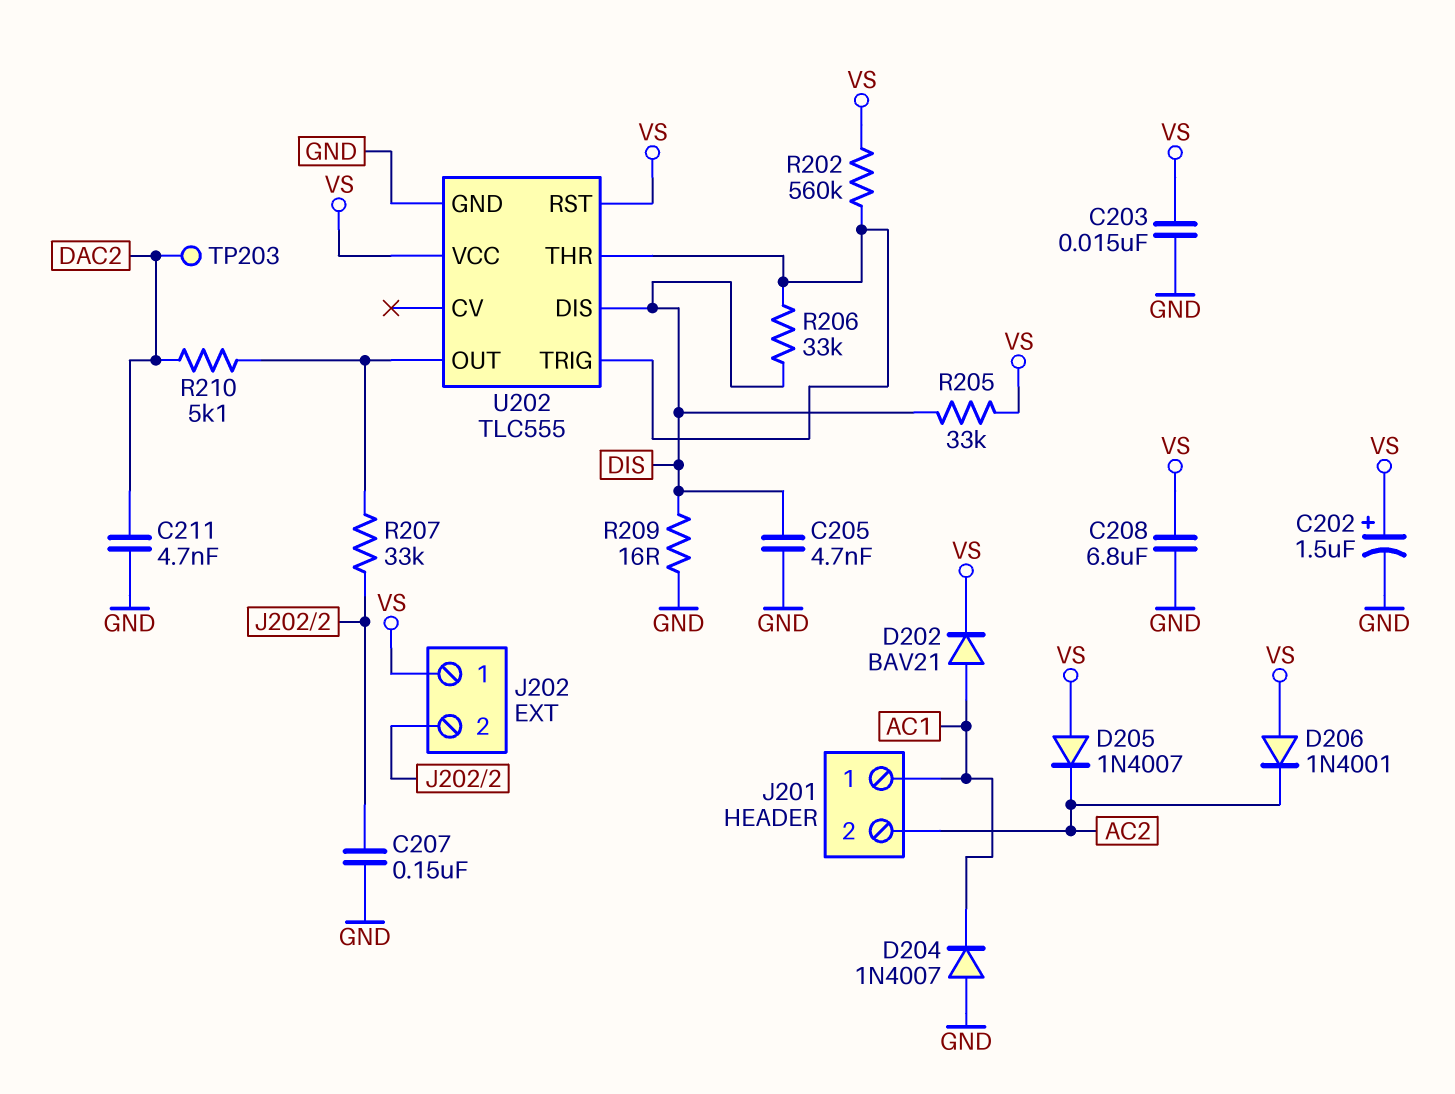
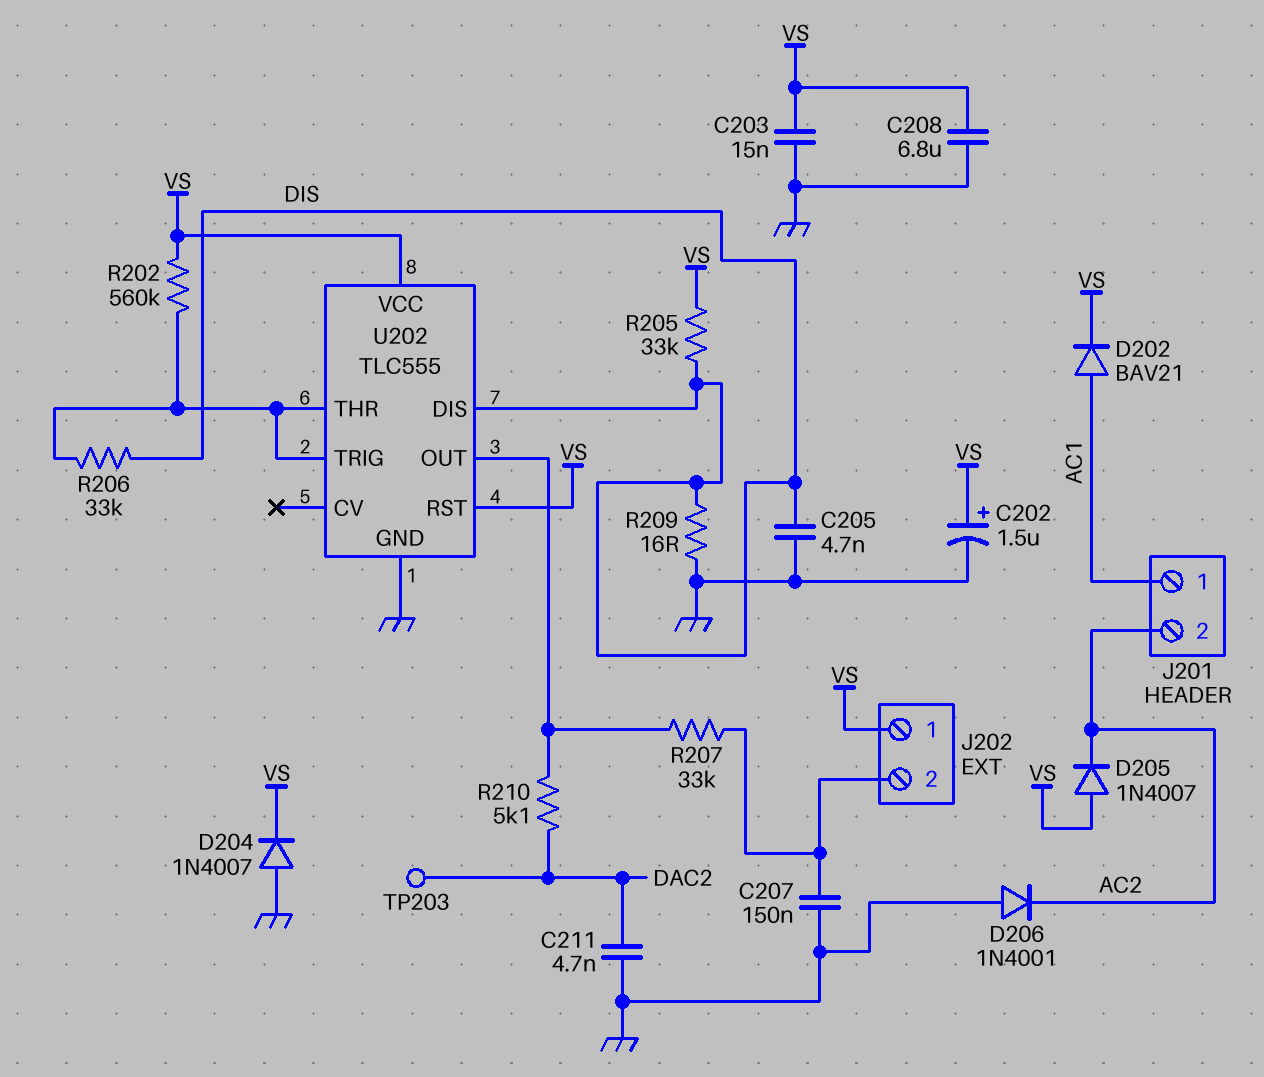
D204: diode 1N4007 (A GND, K AC1) -> diode 1N4007 (A GND, K VS)
D206: diode 1N4001 (A VS, K AC2) -> diode 1N4001 (A GND, K AC2)

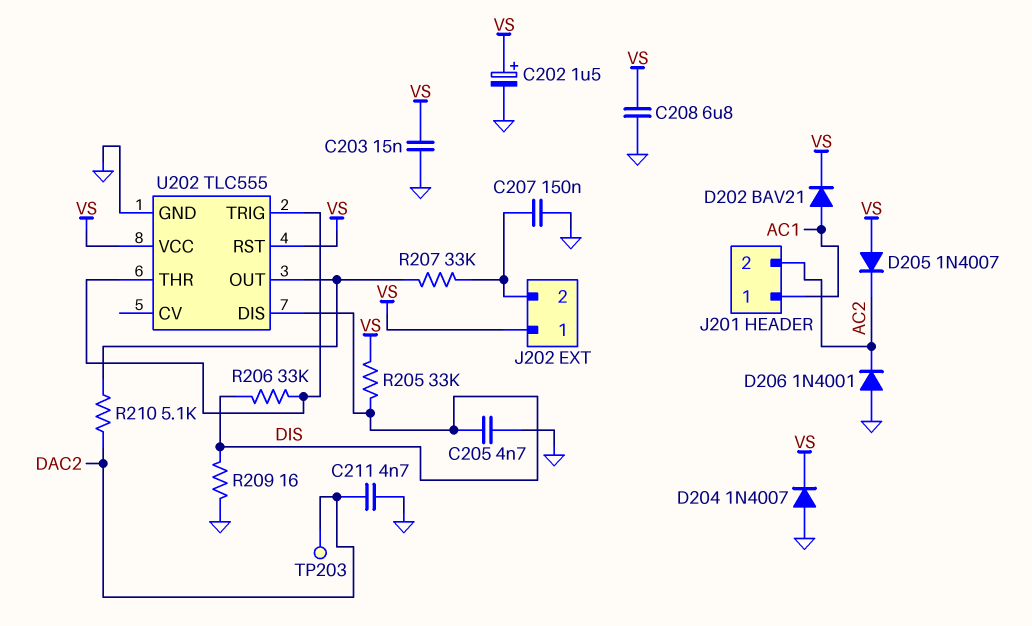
R202: 560k (U202/THR, VS) -> none

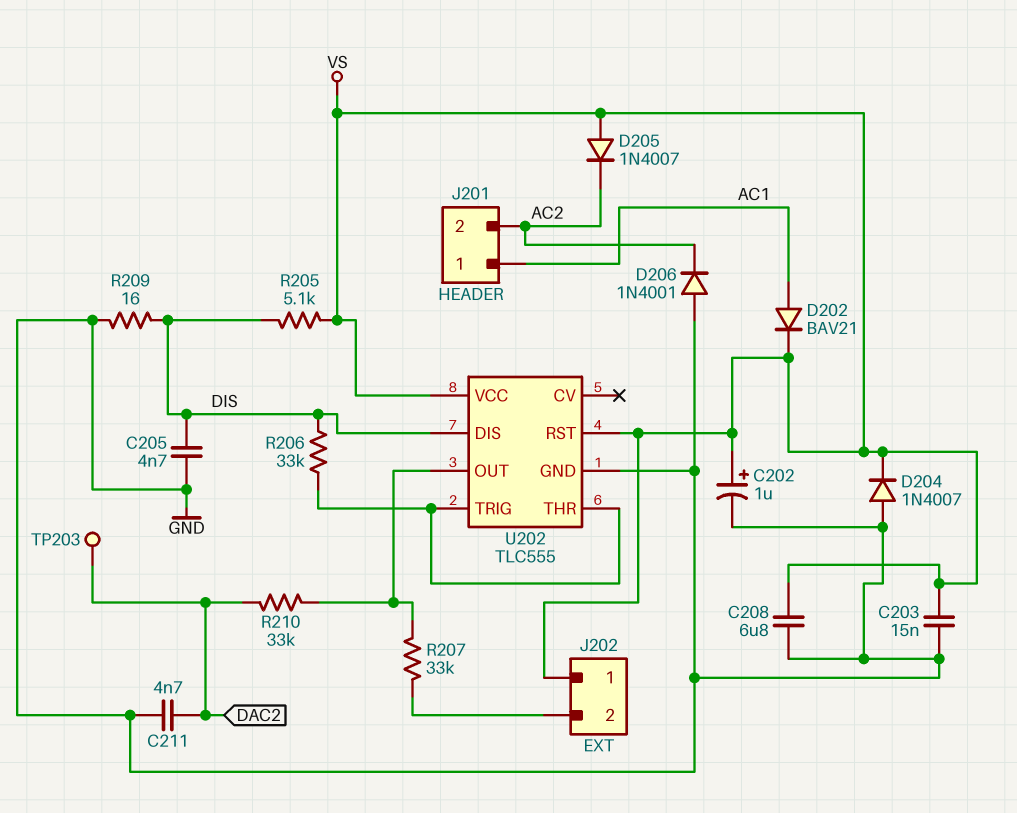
C202: 1.5uF (plus VS, minus GND) -> 1uF (plus VS, minus GND)
C207: 150nF (GND, J202/2) -> none
R205: 33k (DIS, VS) -> 5.1k (DIS, VS)
R210: 5.1k (DAC2, U202/OUT) -> 33k (DAC2, U202/OUT)

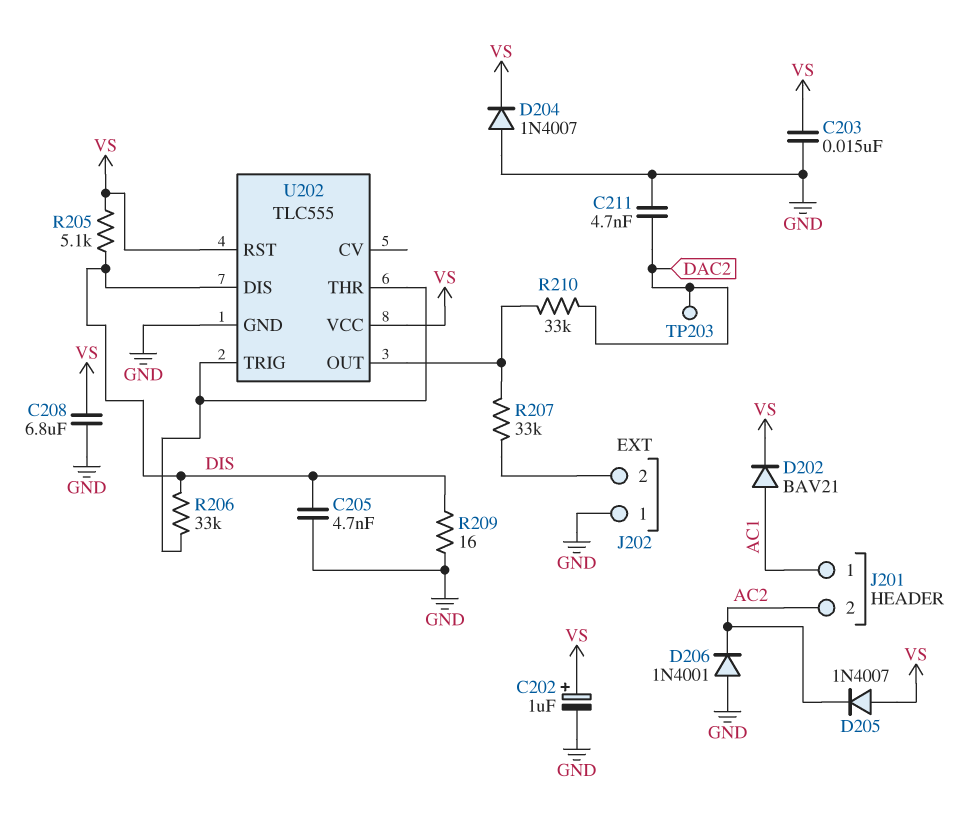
J202 pin 1: VS -> GND

